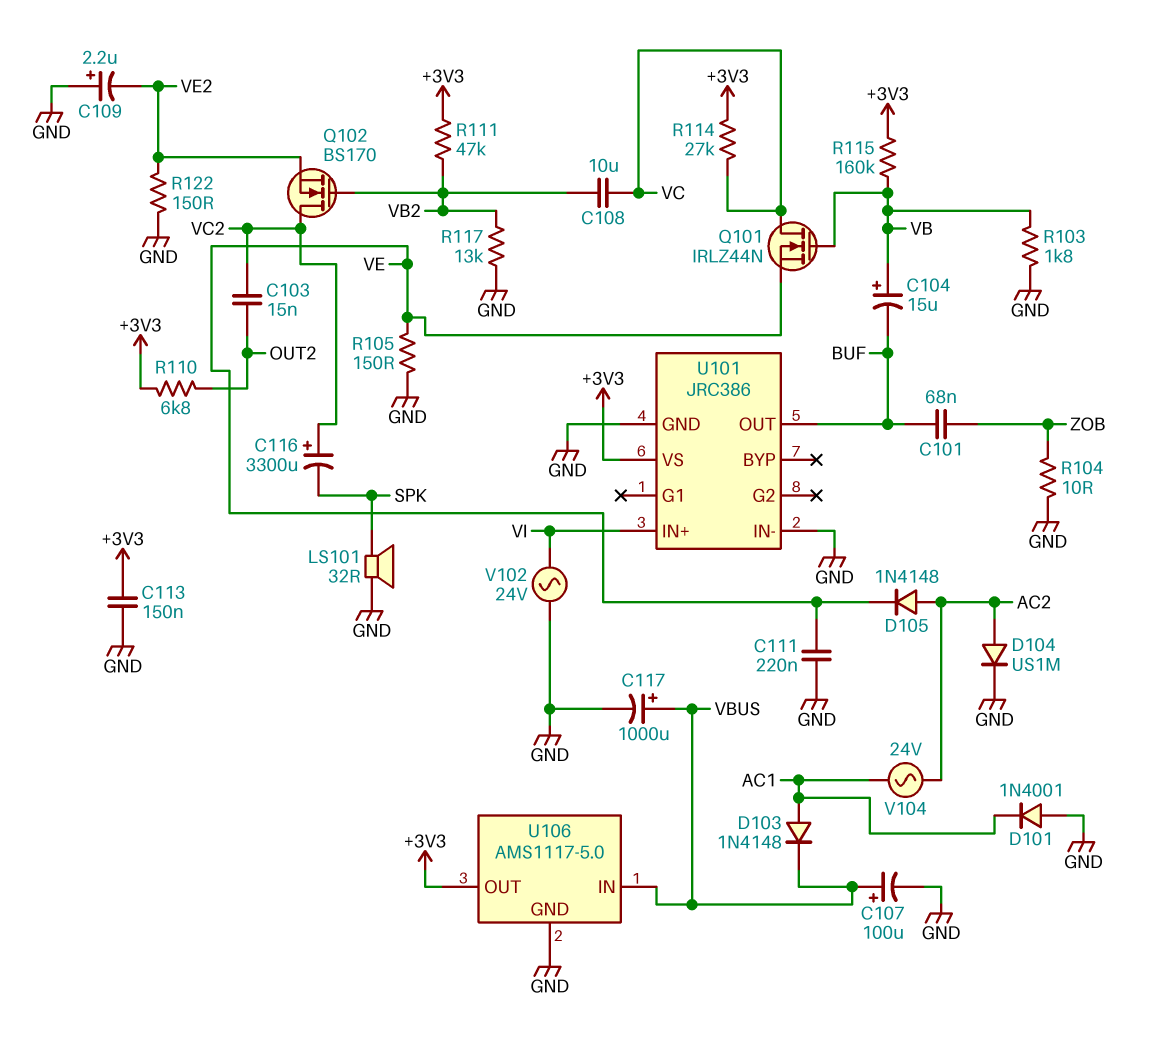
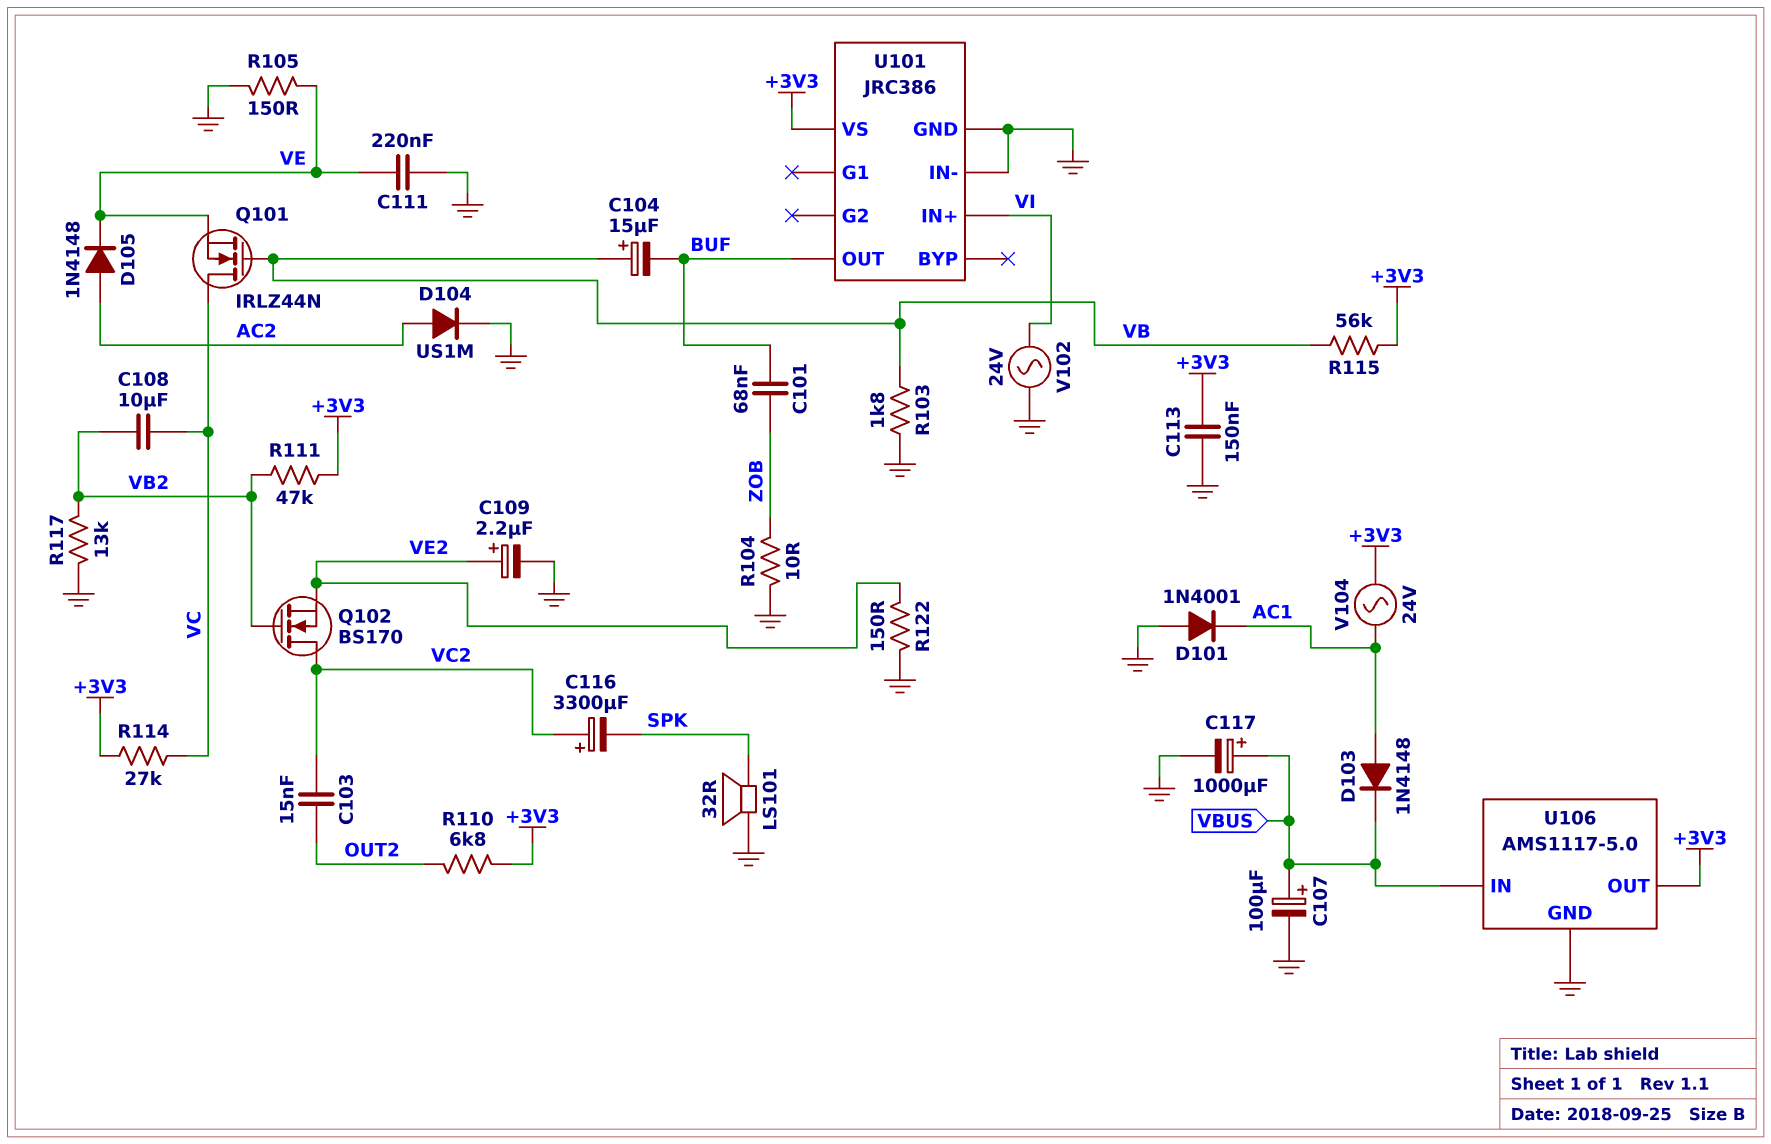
C109: 2.2uF (plus GND, minus VE2) -> 2.2uF (plus VE2, minus GND)
R115: 160k (+3V3, VB) -> 56k (+3V3, VB)
V104: AC 24V (AC1, AC2) -> AC 24V (+3V3, AC1)

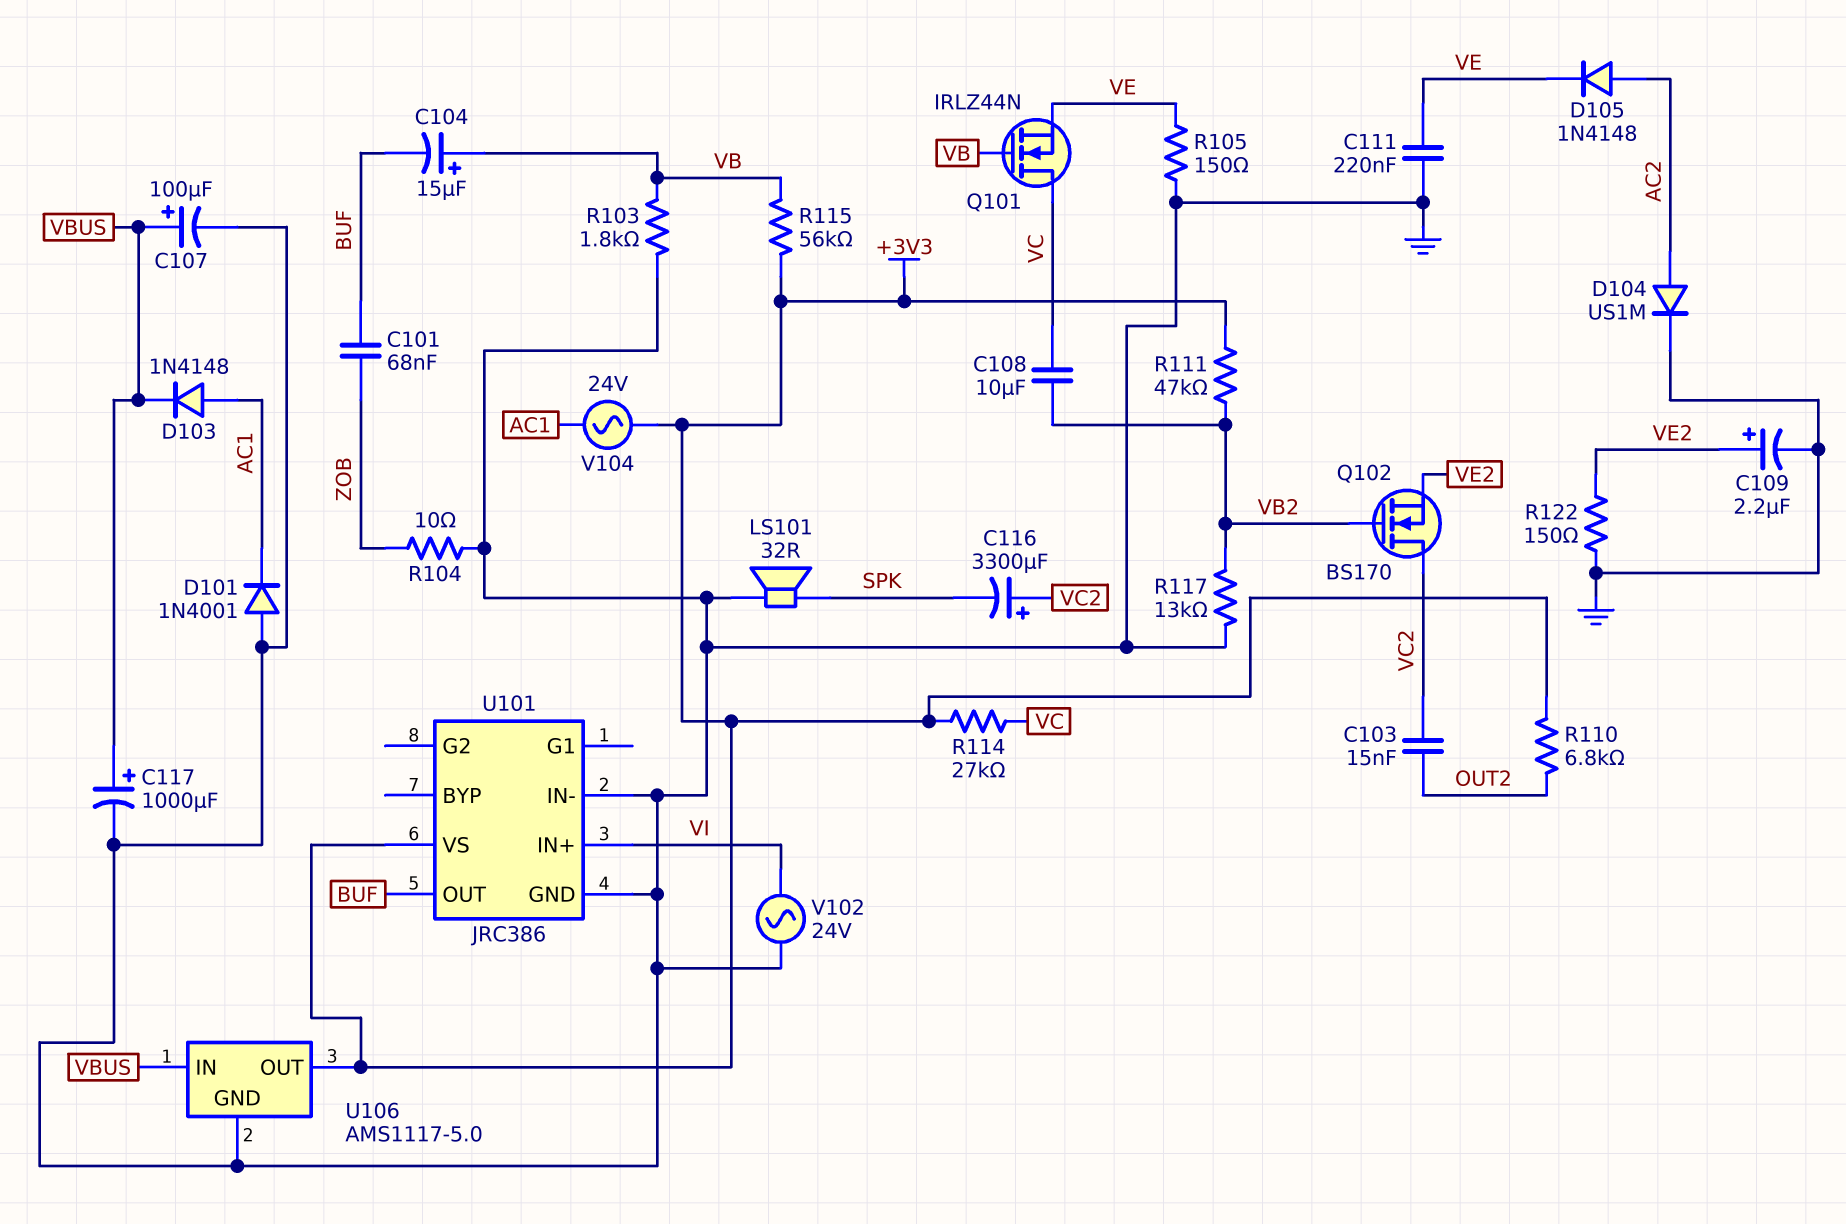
C113: 150nF (+3V3, GND) -> none

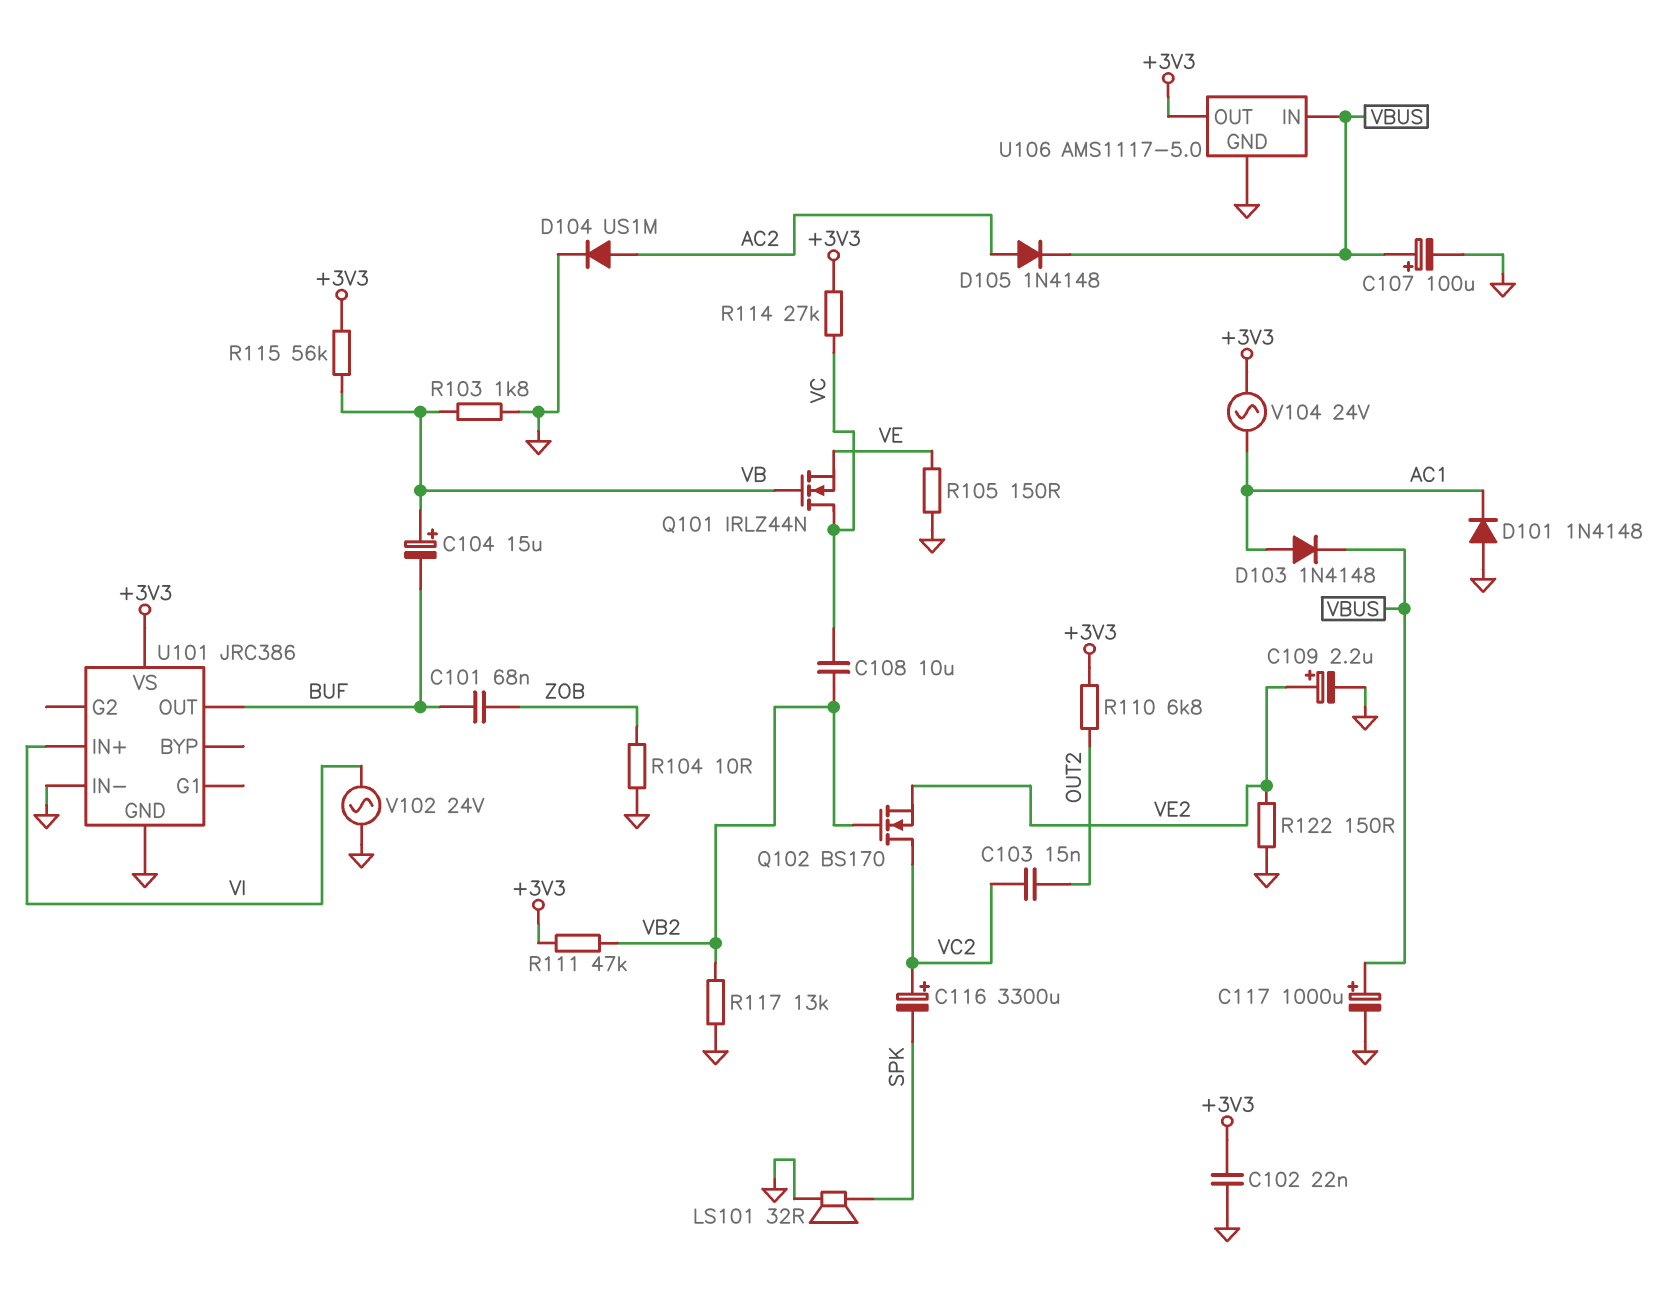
C102: none -> 22nF (+3V3, GND)
C111: 220nF (GND, VE) -> none
D101: diode 1N4001 (A GND, K AC1) -> diode 1N4148 (A GND, K AC1)
D105: diode 1N4148 (A AC2, K VE) -> diode 1N4148 (A AC2, K VBUS)

